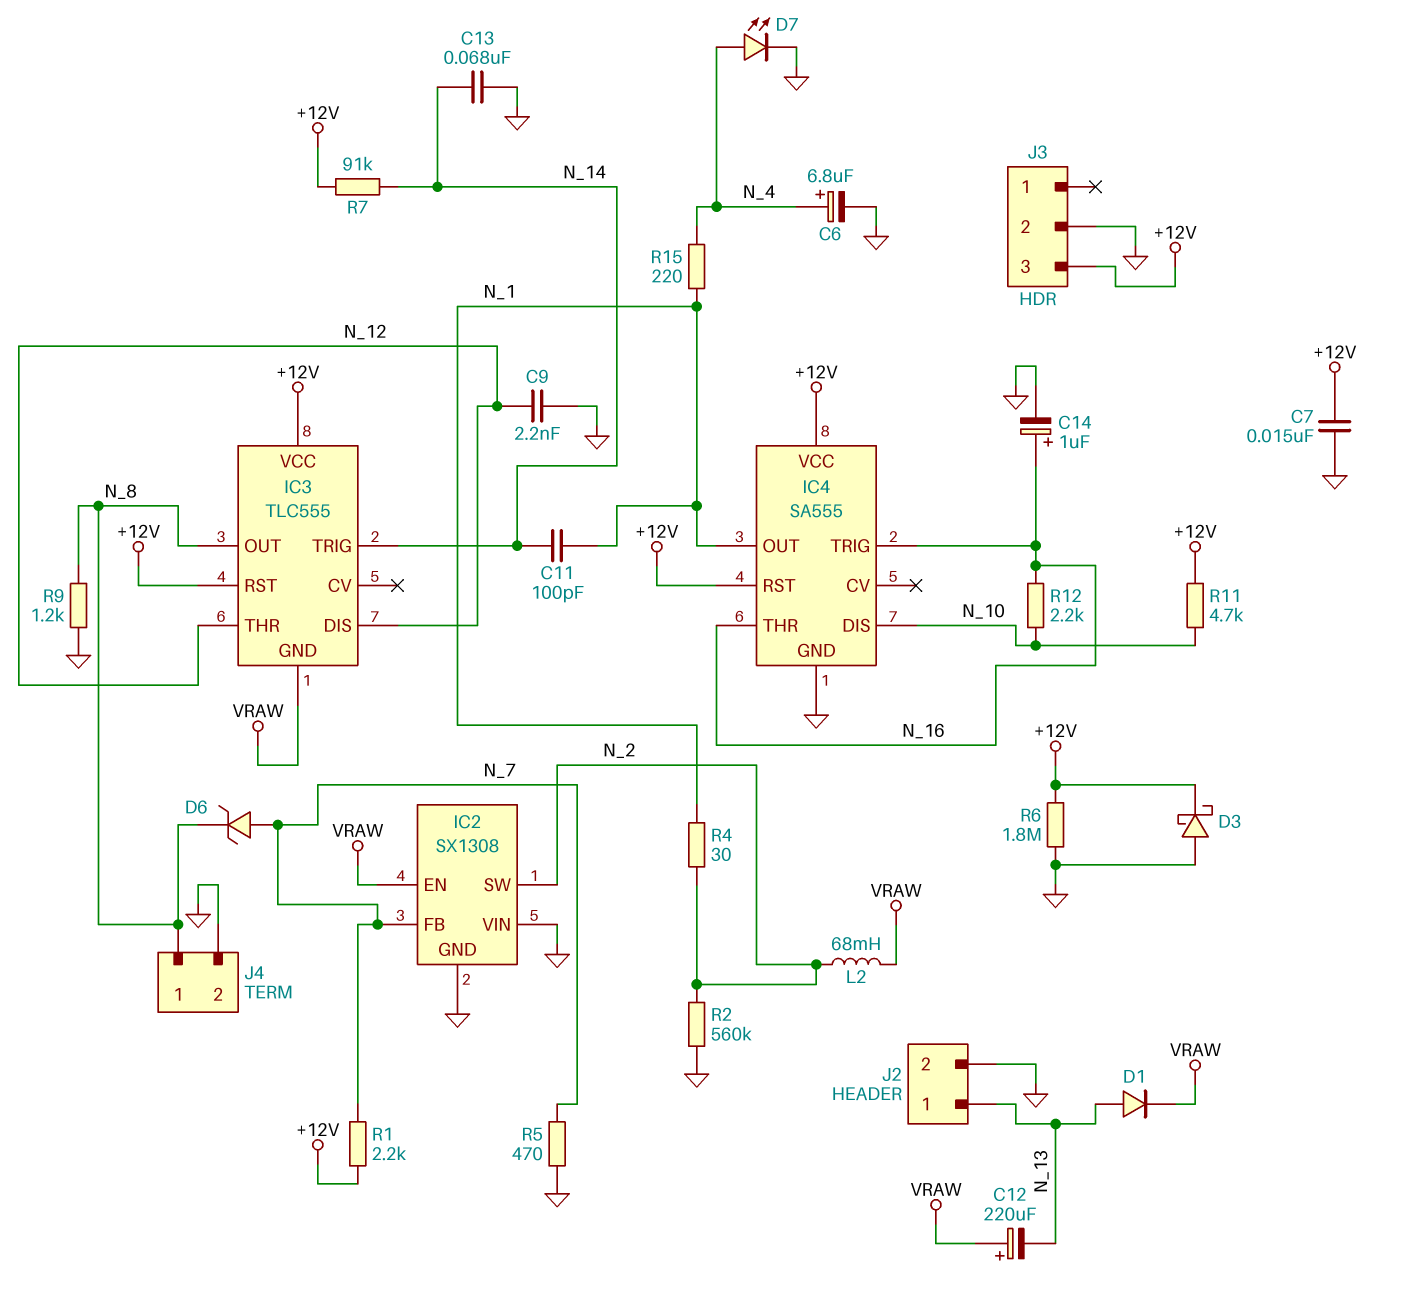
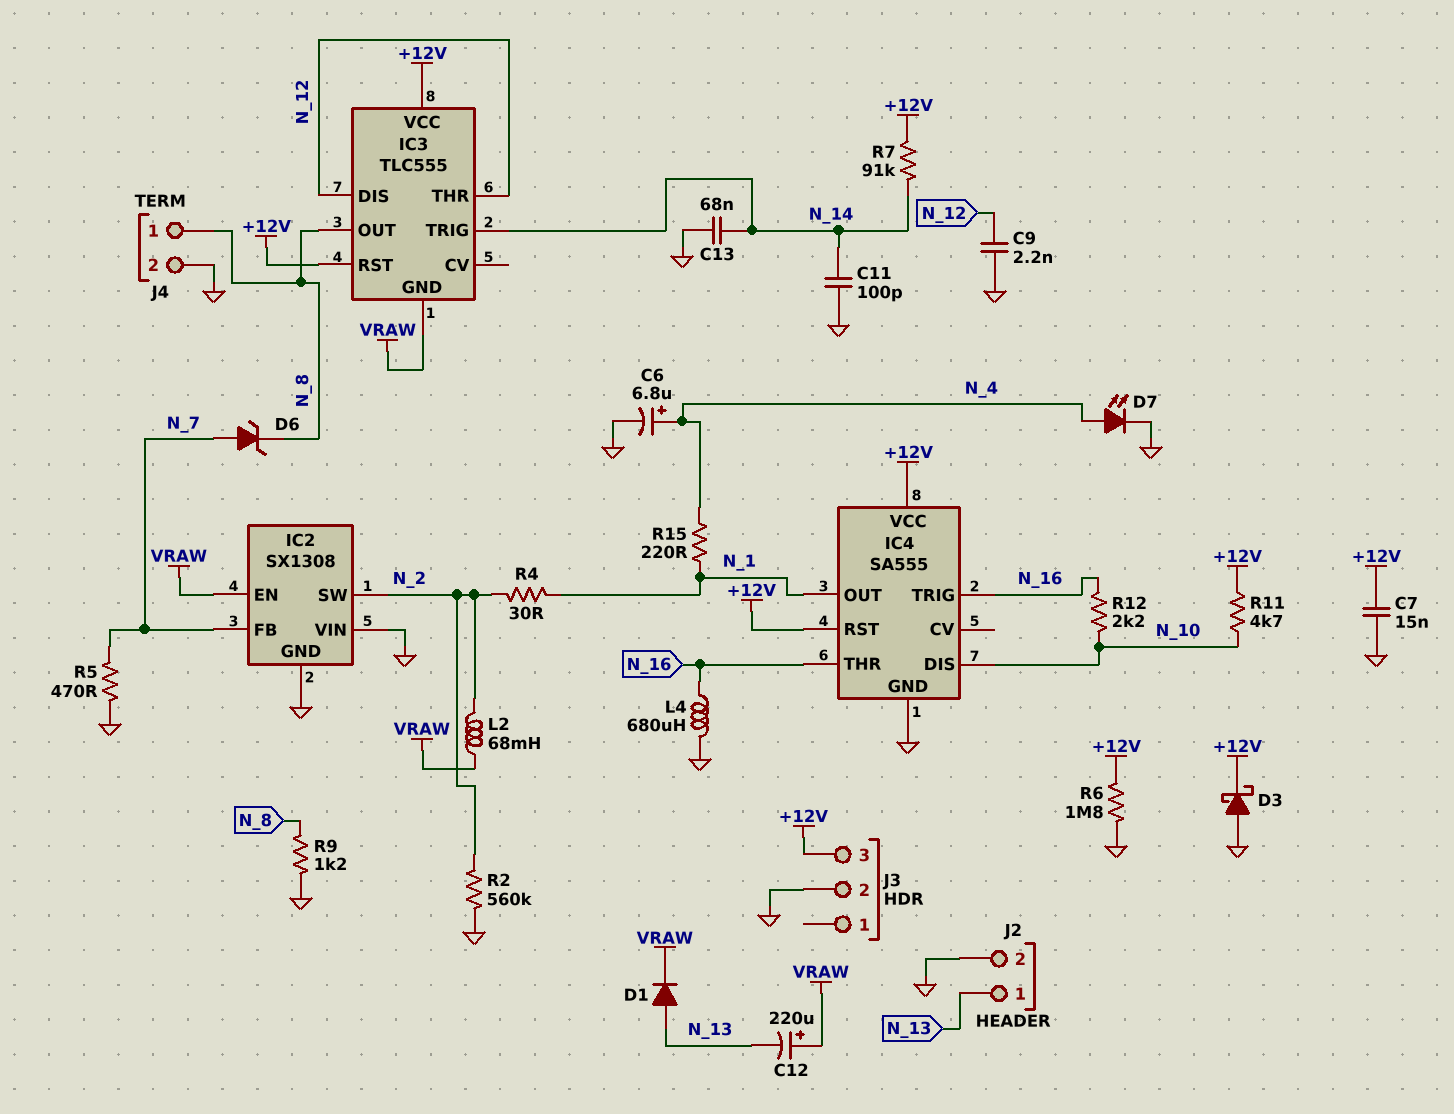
C11: 100pF (N_1, N_14) -> 100pF (GND, N_14)
C14: 1uF (plus N_16, minus GND) -> none
L4: none -> 680uH (GND, N_16)
R1: 2.2k (+12V, N_7) -> none

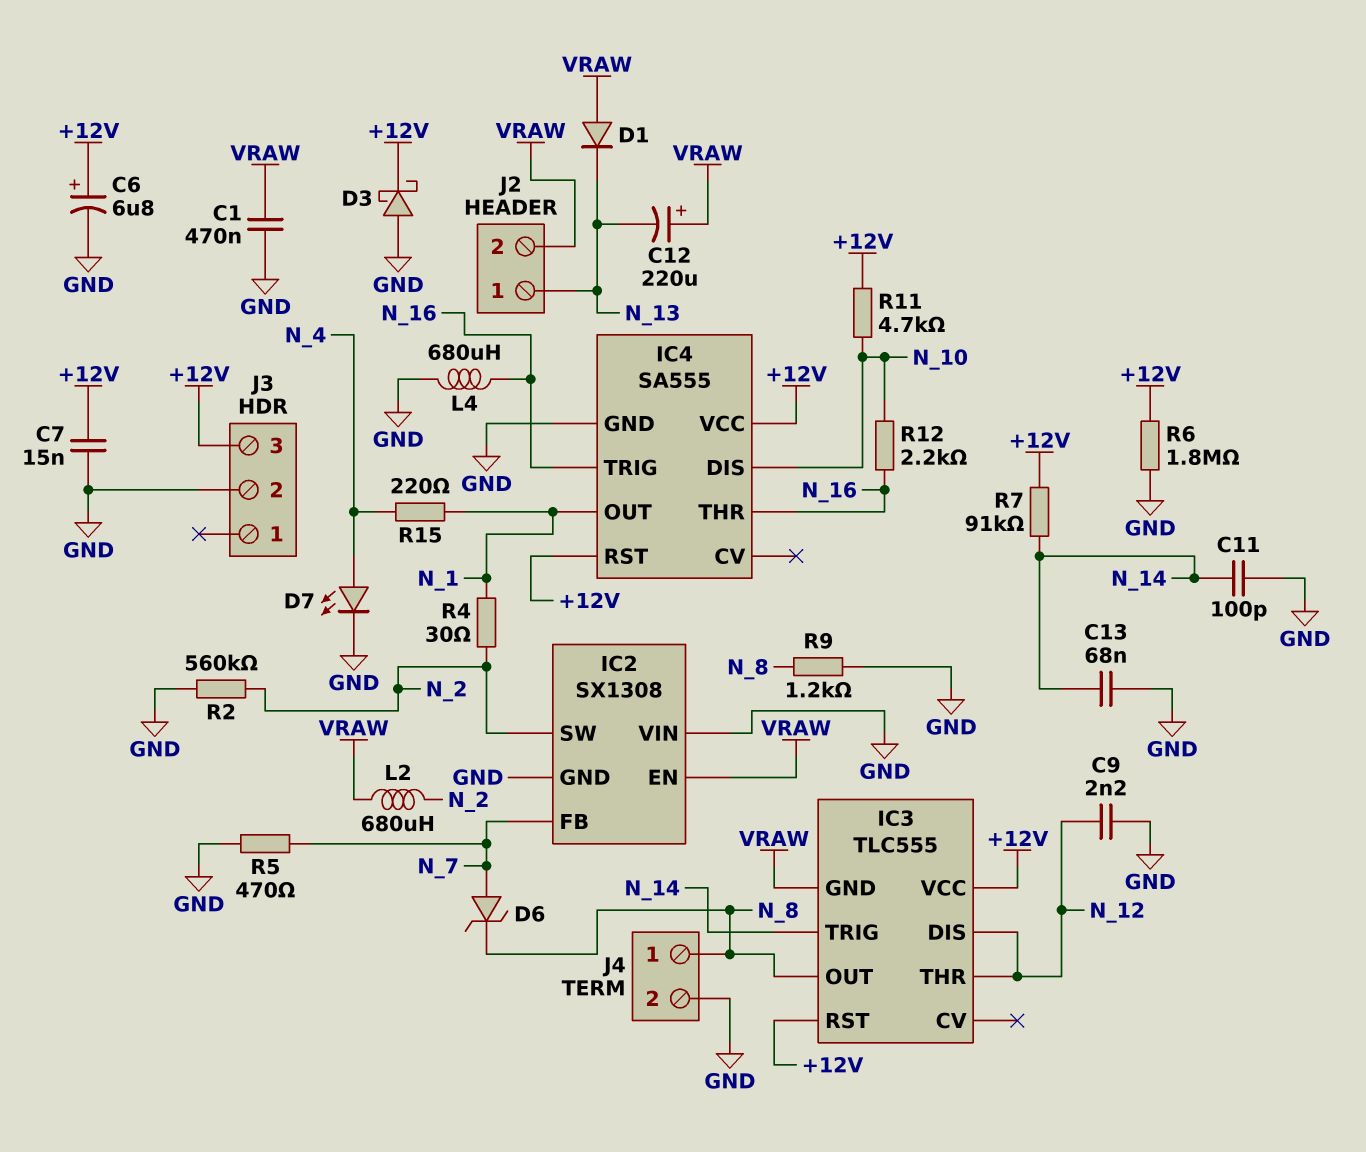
C1: none -> 470nF (GND, VRAW)
C6: 6.8uF (plus N_4, minus GND) -> 6.8uF (plus +12V, minus GND)
D1: diode (A N_13, K VRAW) -> diode (A VRAW, K N_13)
J2 pin 2: GND -> VRAW
L2: 68mH (N_2, VRAW) -> 680uH (N_2, VRAW)

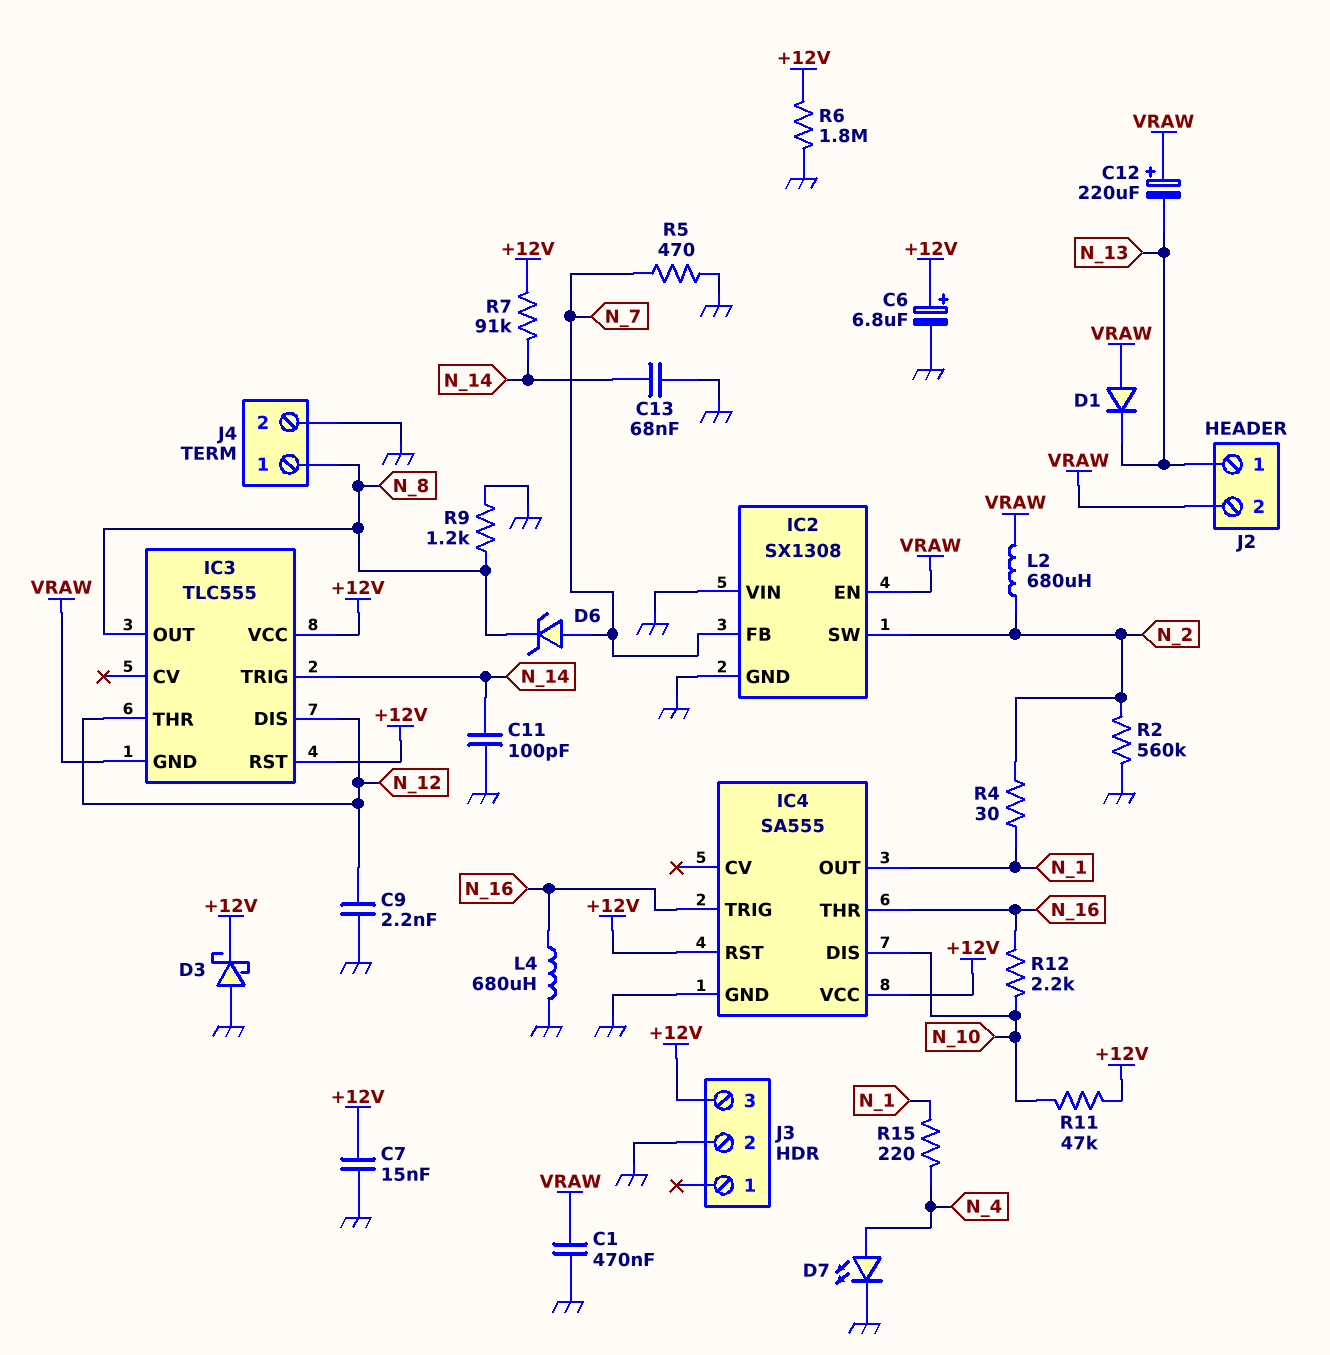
R11: 4.7k (+12V, N_10) -> 47k (+12V, N_10)

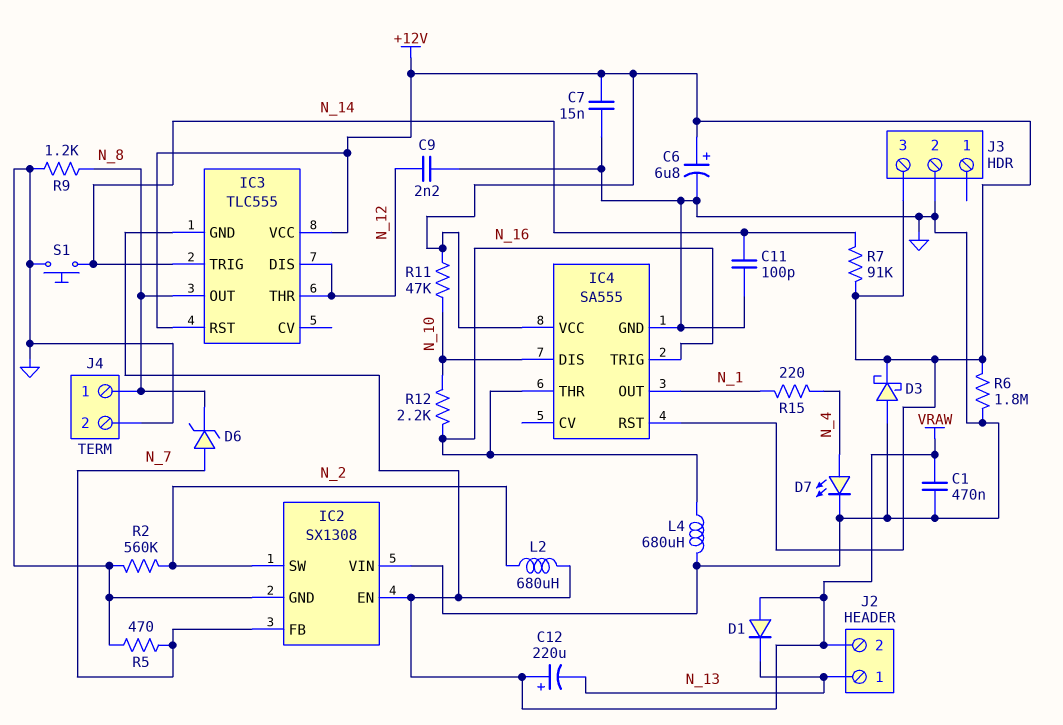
C13: 68nF (GND, N_14) -> none
R4: 30 (N_1, N_2) -> none
S1: none -> button (GND, N_14)

